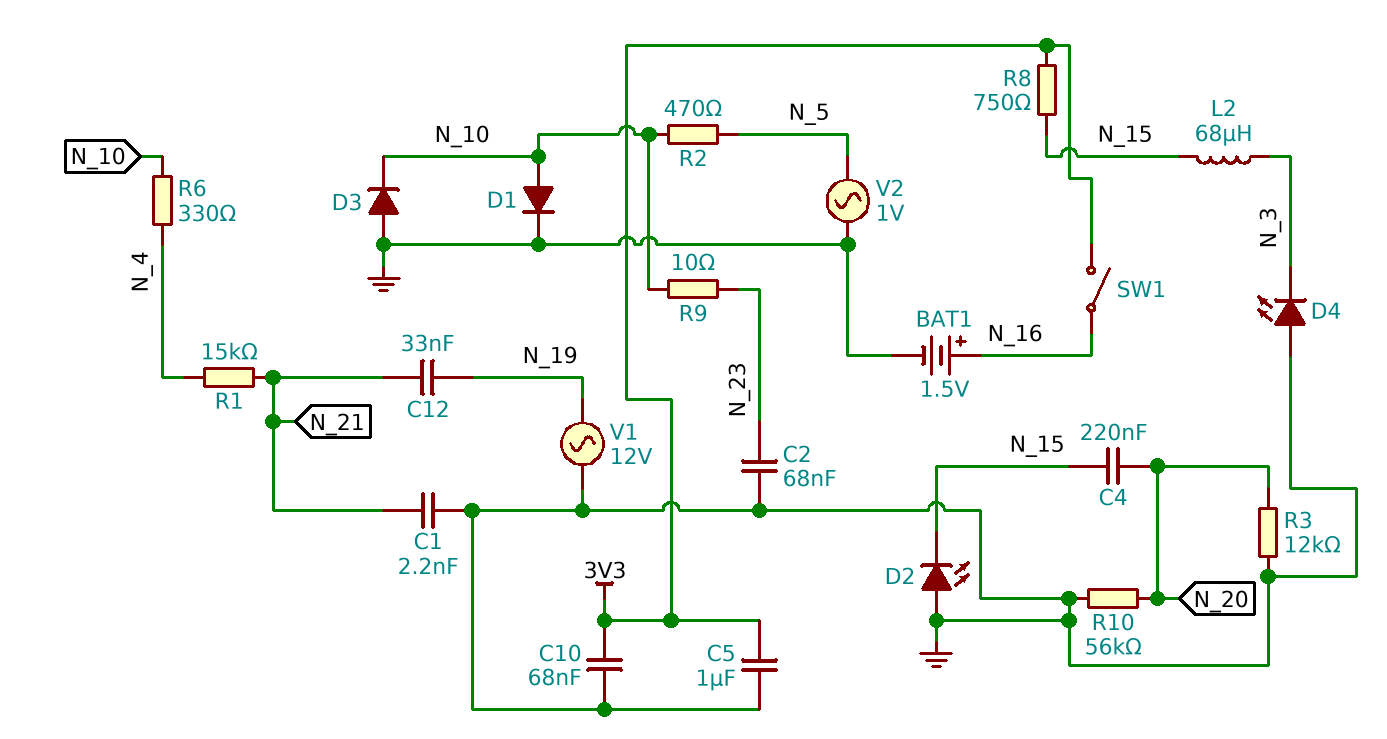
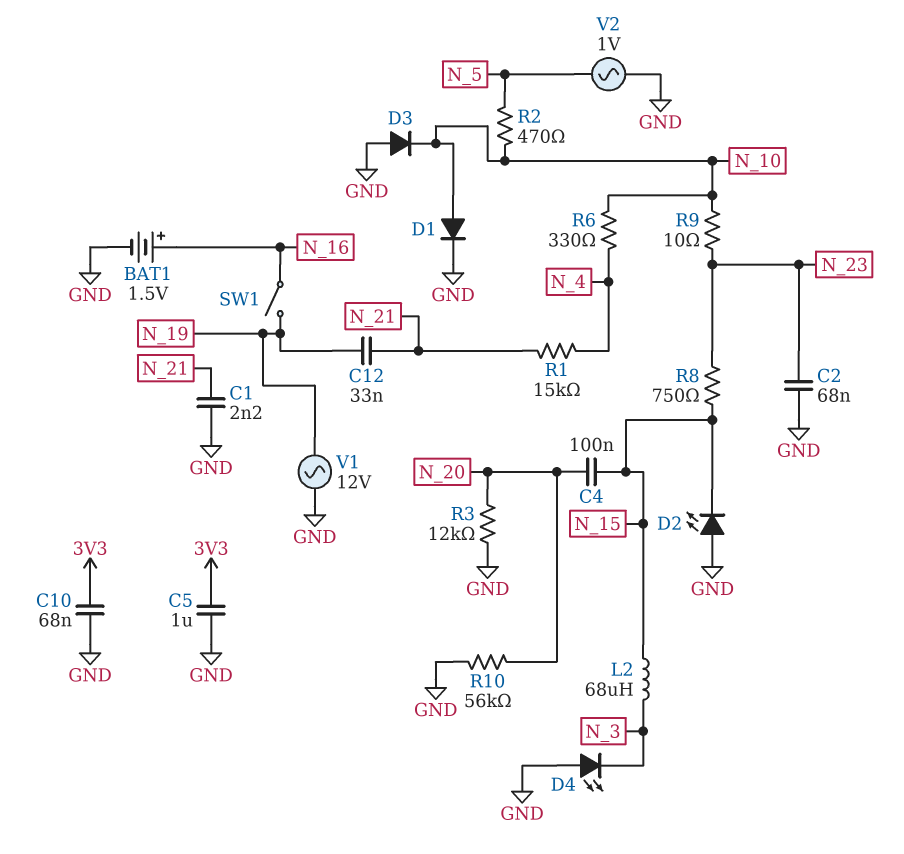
C4: 220nF (N_15, N_20) -> 100nF (N_15, N_20)
R8: 750 (3V3, N_15) -> 750 (N_15, N_23)
SW1: switch (3V3, N_16) -> switch (N_16, N_19)

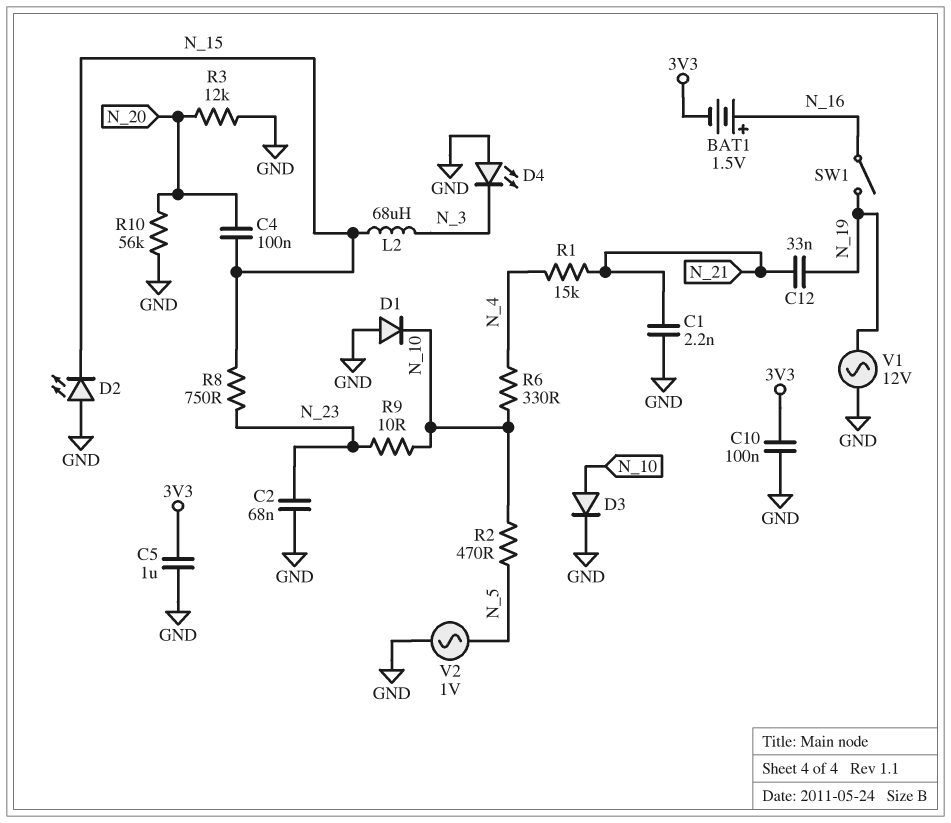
BAT1: 1.5V (plus N_16, minus GND) -> 1.5V (plus N_16, minus 3V3)
C10: 68nF (3V3, GND) -> 100nF (3V3, GND)
D1: diode (A N_10, K GND) -> diode (A GND, K N_10)
D3: diode (A GND, K N_10) -> diode (A N_10, K GND)

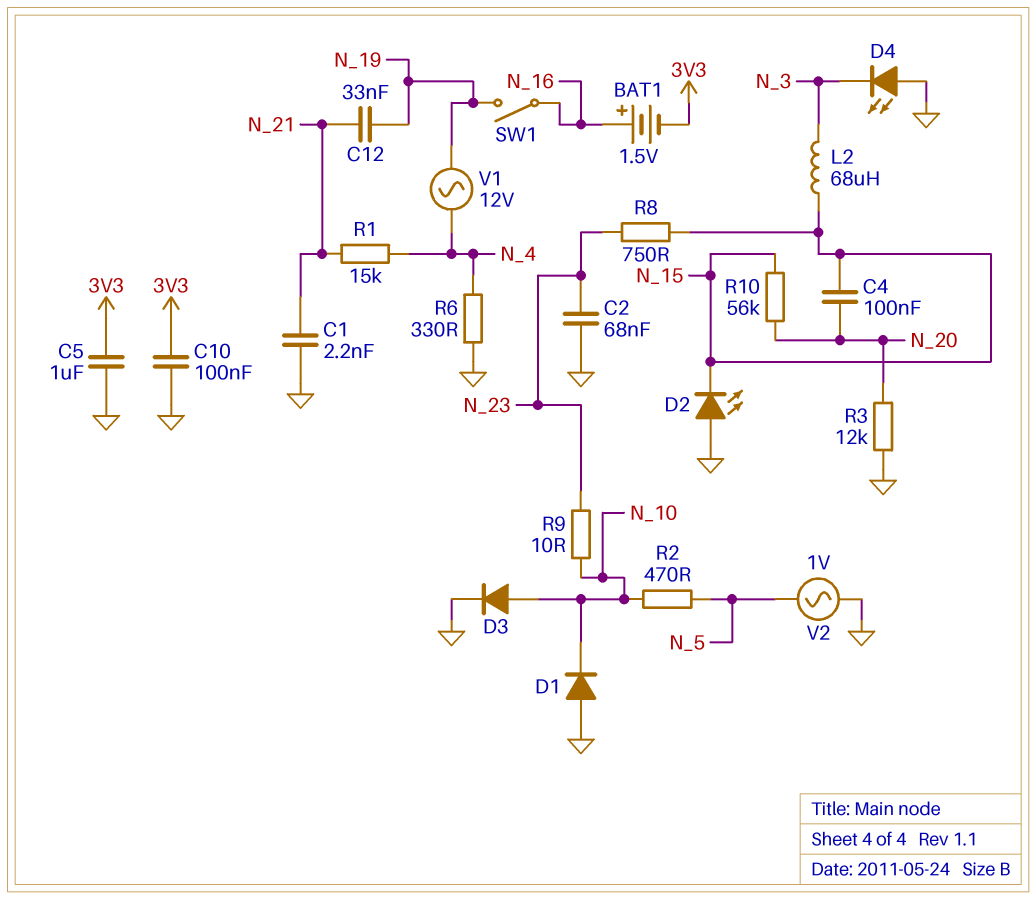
R6: 330 (N_4, N_10) -> 330 (GND, N_4)
R10: 56k (GND, N_20) -> 56k (N_15, N_20)
V1: AC 12V (GND, N_19) -> AC 12V (N_4, N_19)

